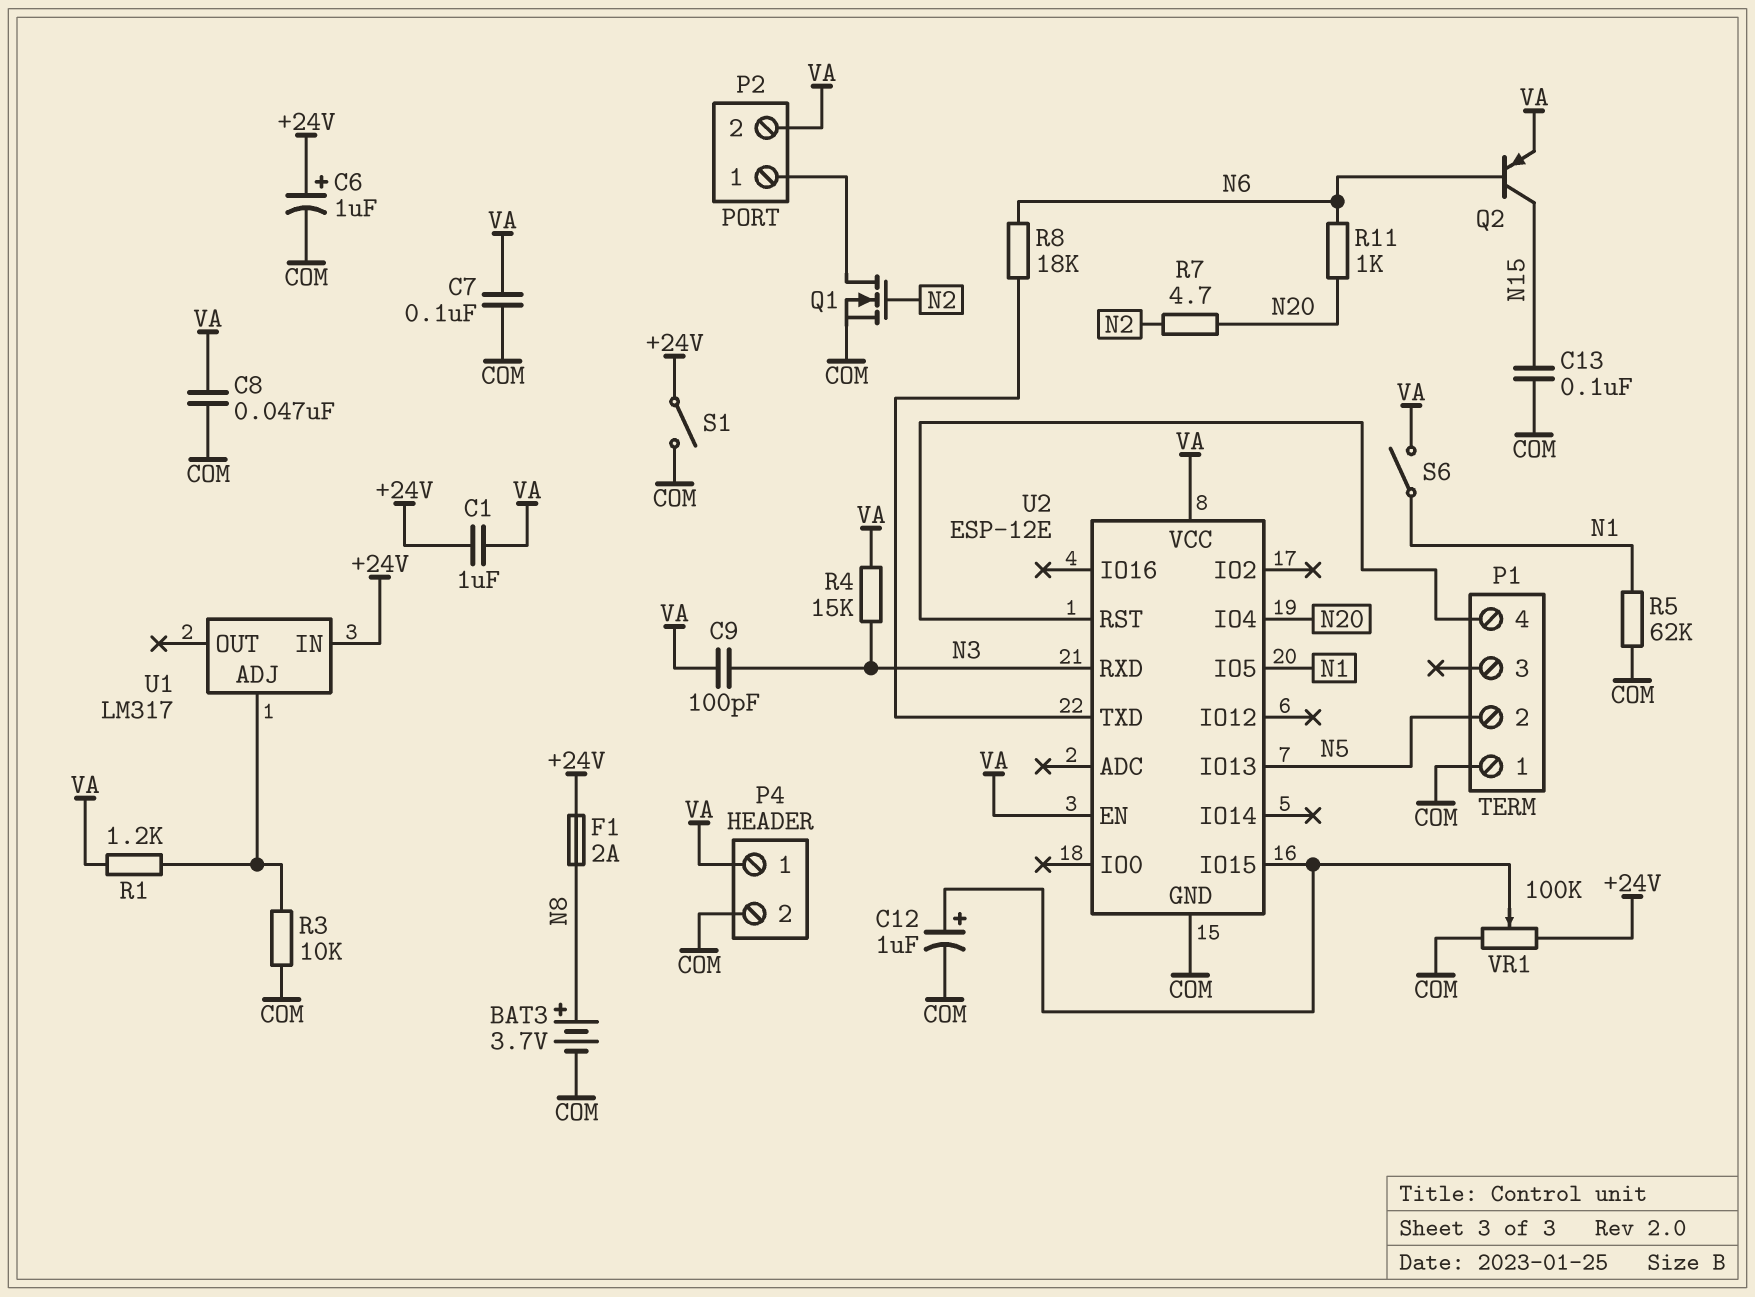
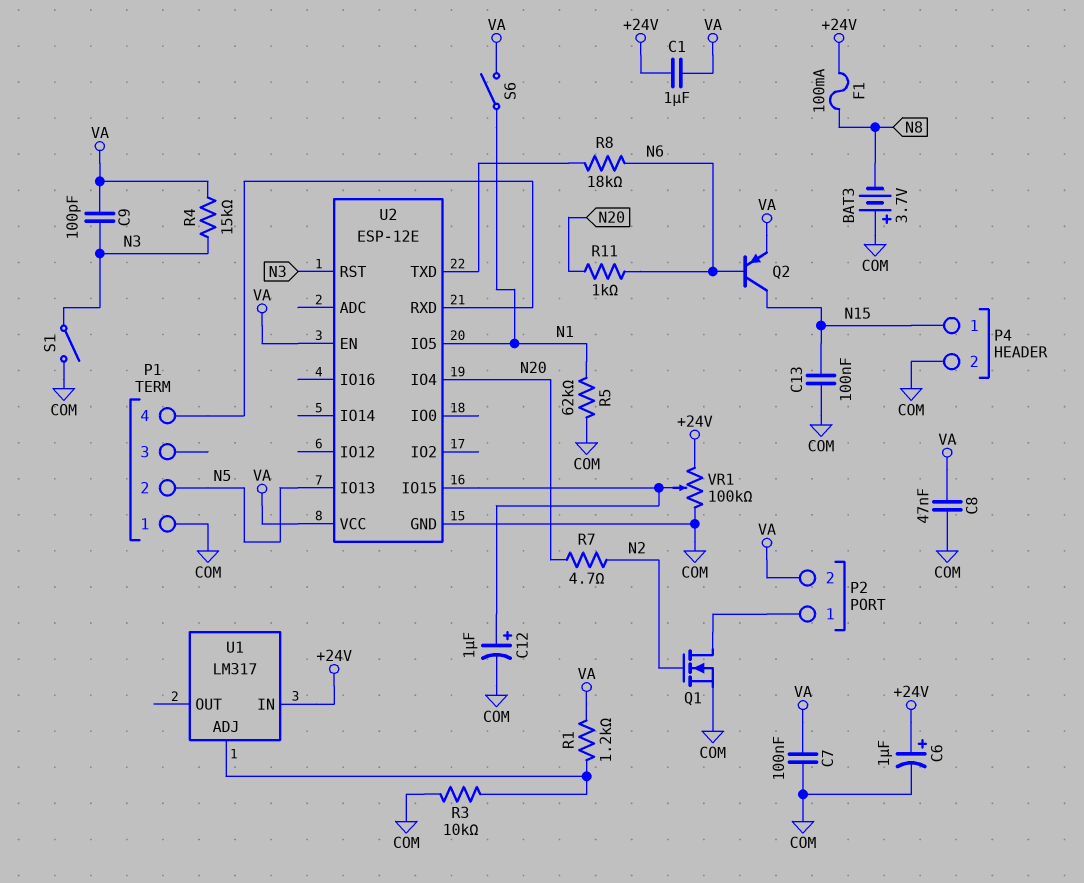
BAT3: 3.7V (plus N8, minus COM) -> 3.7V (plus COM, minus N8)
F1: 2A (+24V, N8) -> 100mA (+24V, N8)
P4 pin 1: VA -> N15
S1: switch (+24V, COM) -> switch (COM, N3)
U2 pin RST: P1/4 -> N3
U2 pin RXD: N3 -> P1/4

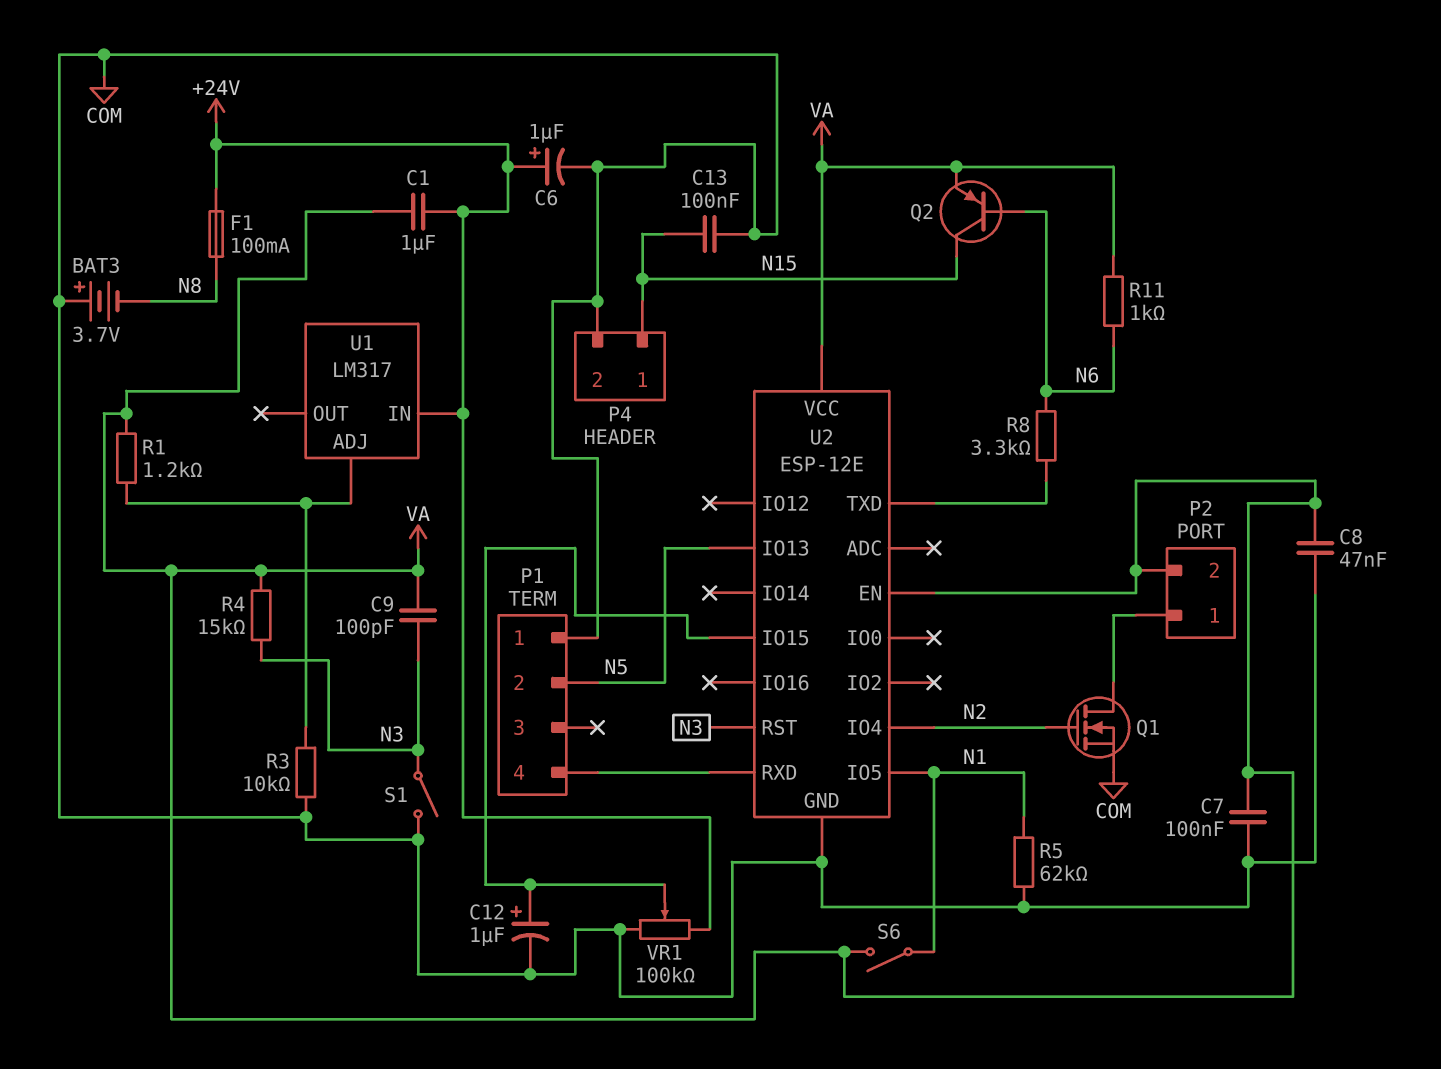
R7: 4.7 (N2, N20) -> none
R8: 18k (N6, U2/TXD) -> 3.3k (N6, U2/TXD)
R11: 1k (N6, N20) -> 1k (N6, VA)
U2 pin IO4: N20 -> N2

